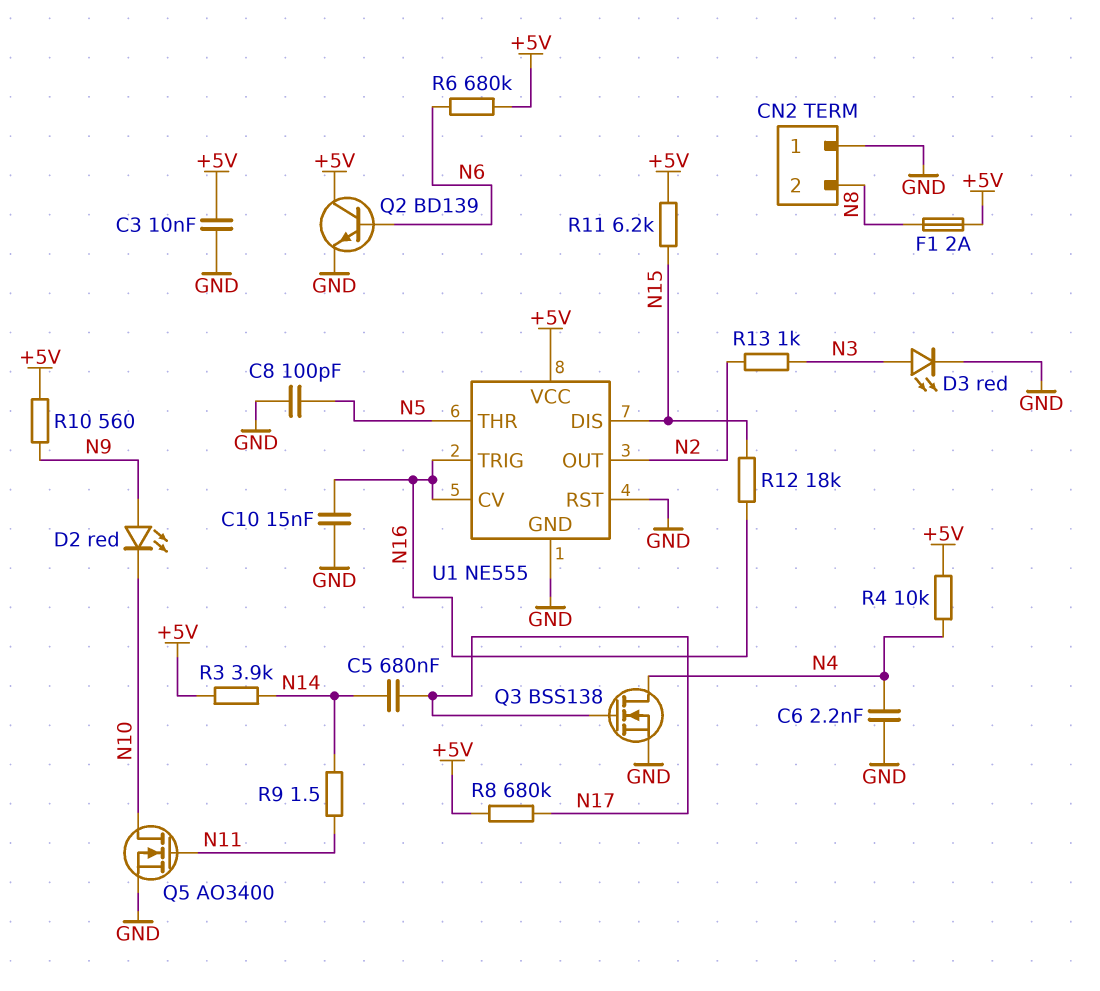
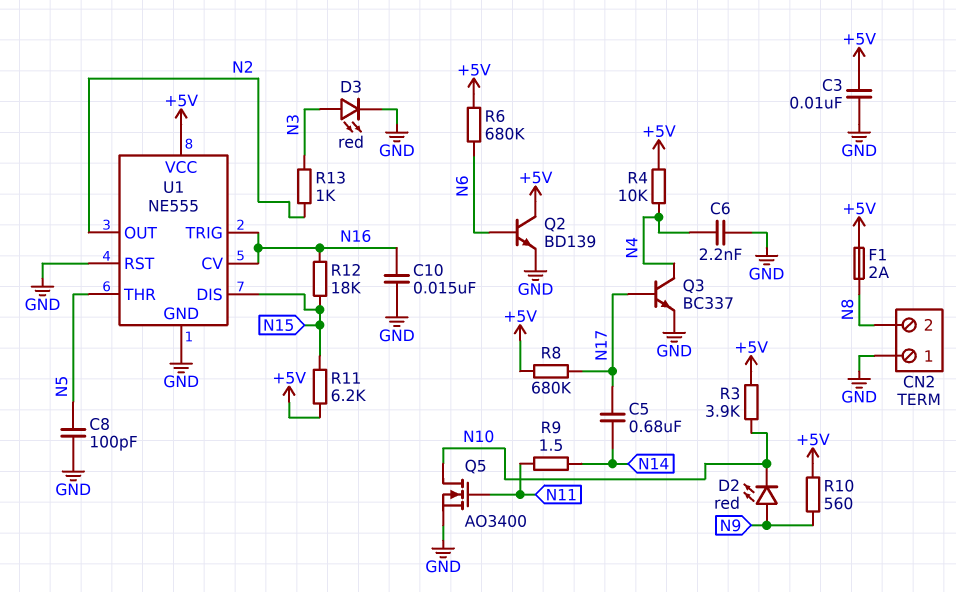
Q3: NMOS BSS138 (G N17, D N4, S GND) -> NPN BC337 (B N17, C N4, E GND)
R3: 3.9k (+5V, N14) -> 3.9k (+5V, N10)

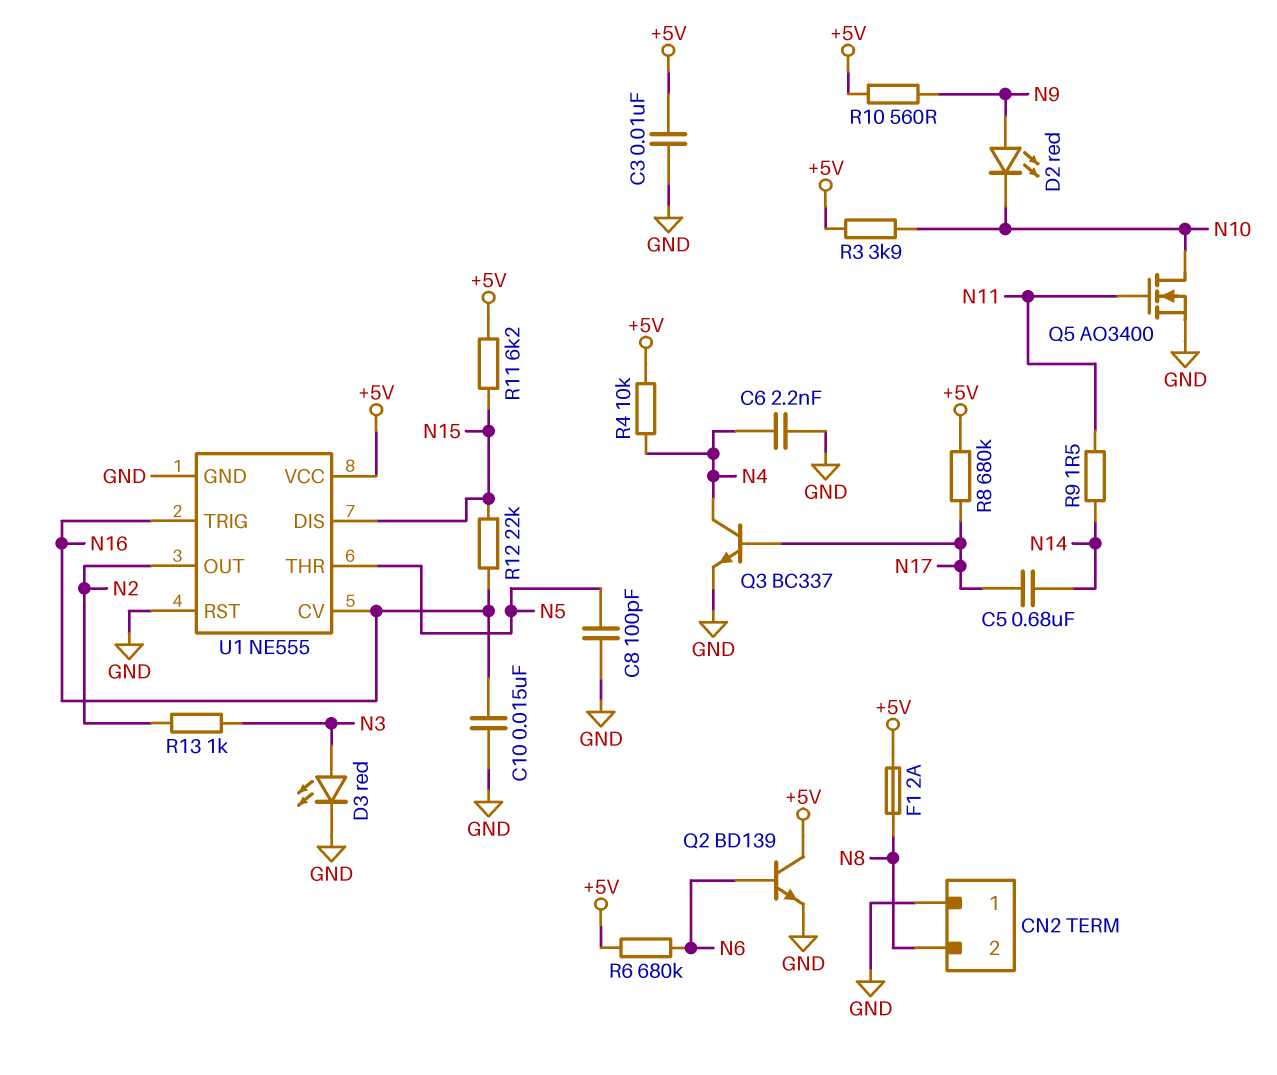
R12: 18k (N15, N16) -> 22k (N15, N16)

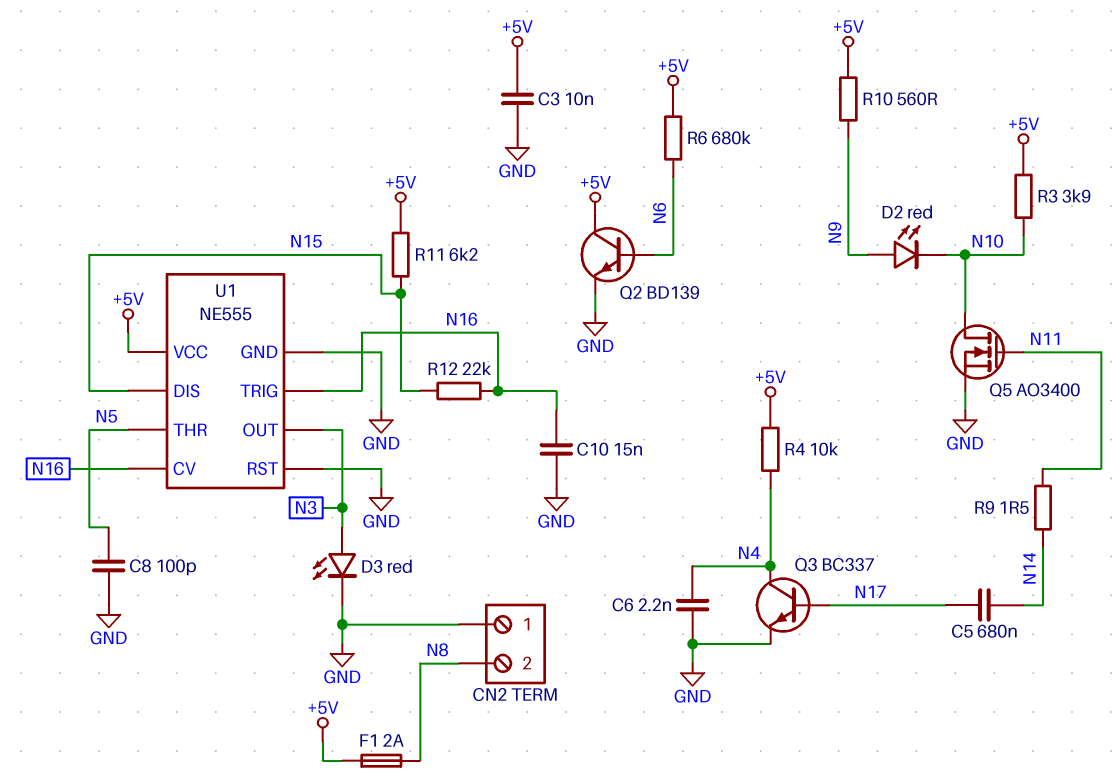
R8: 680k (+5V, N17) -> none
R13: 1k (N2, N3) -> none
U1 pin OUT: N2 -> N3

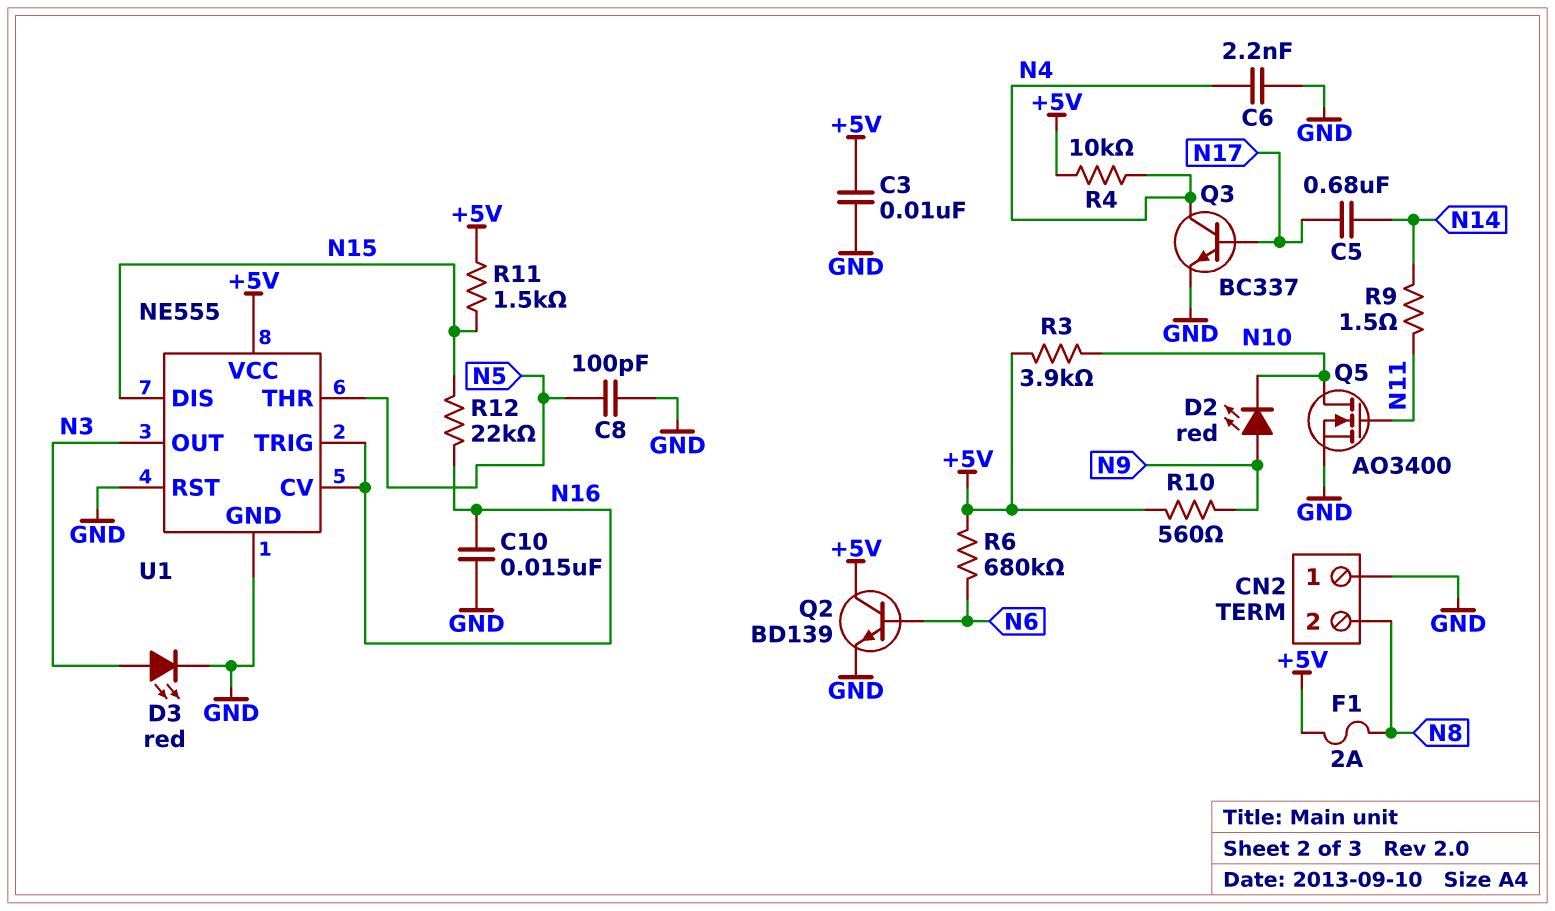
R11: 6.2k (+5V, N15) -> 1.5k (+5V, N15)

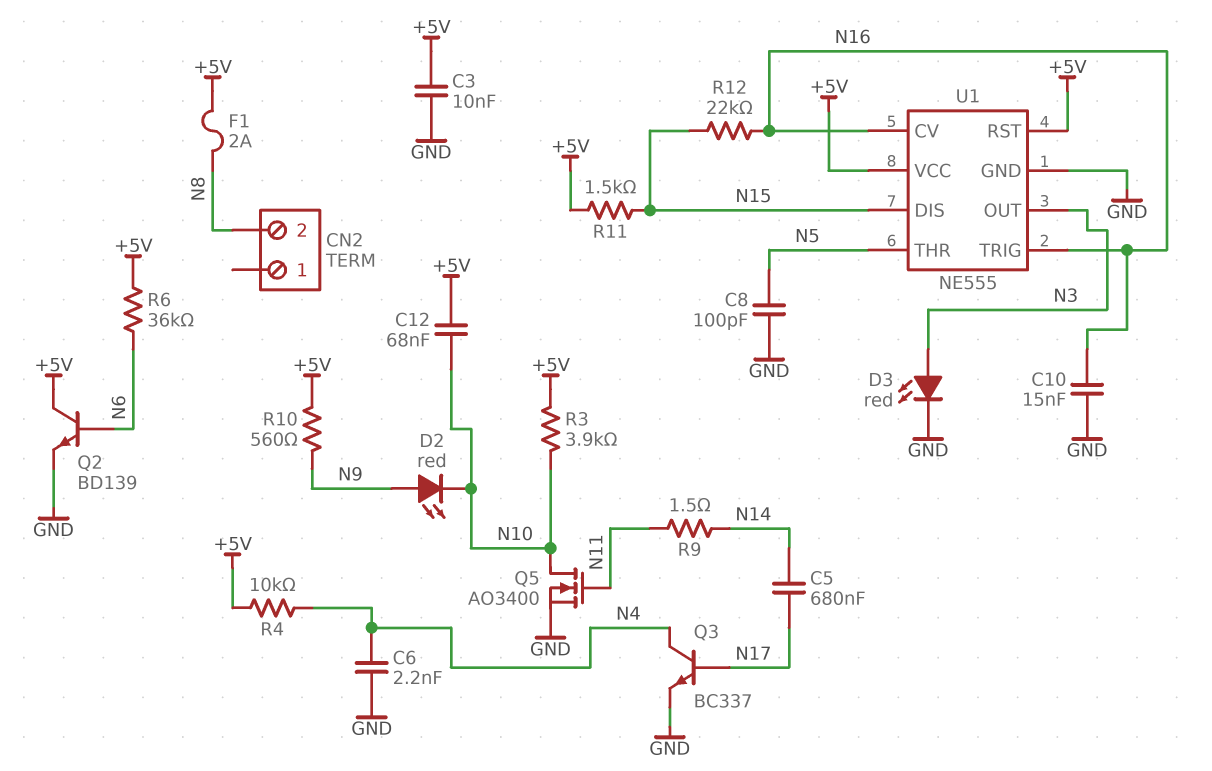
C12: none -> 68nF (+5V, N10)
CN2 pin 1: GND -> none
R6: 680k (+5V, N6) -> 36k (+5V, N6)
U1 pin RST: GND -> +5V

